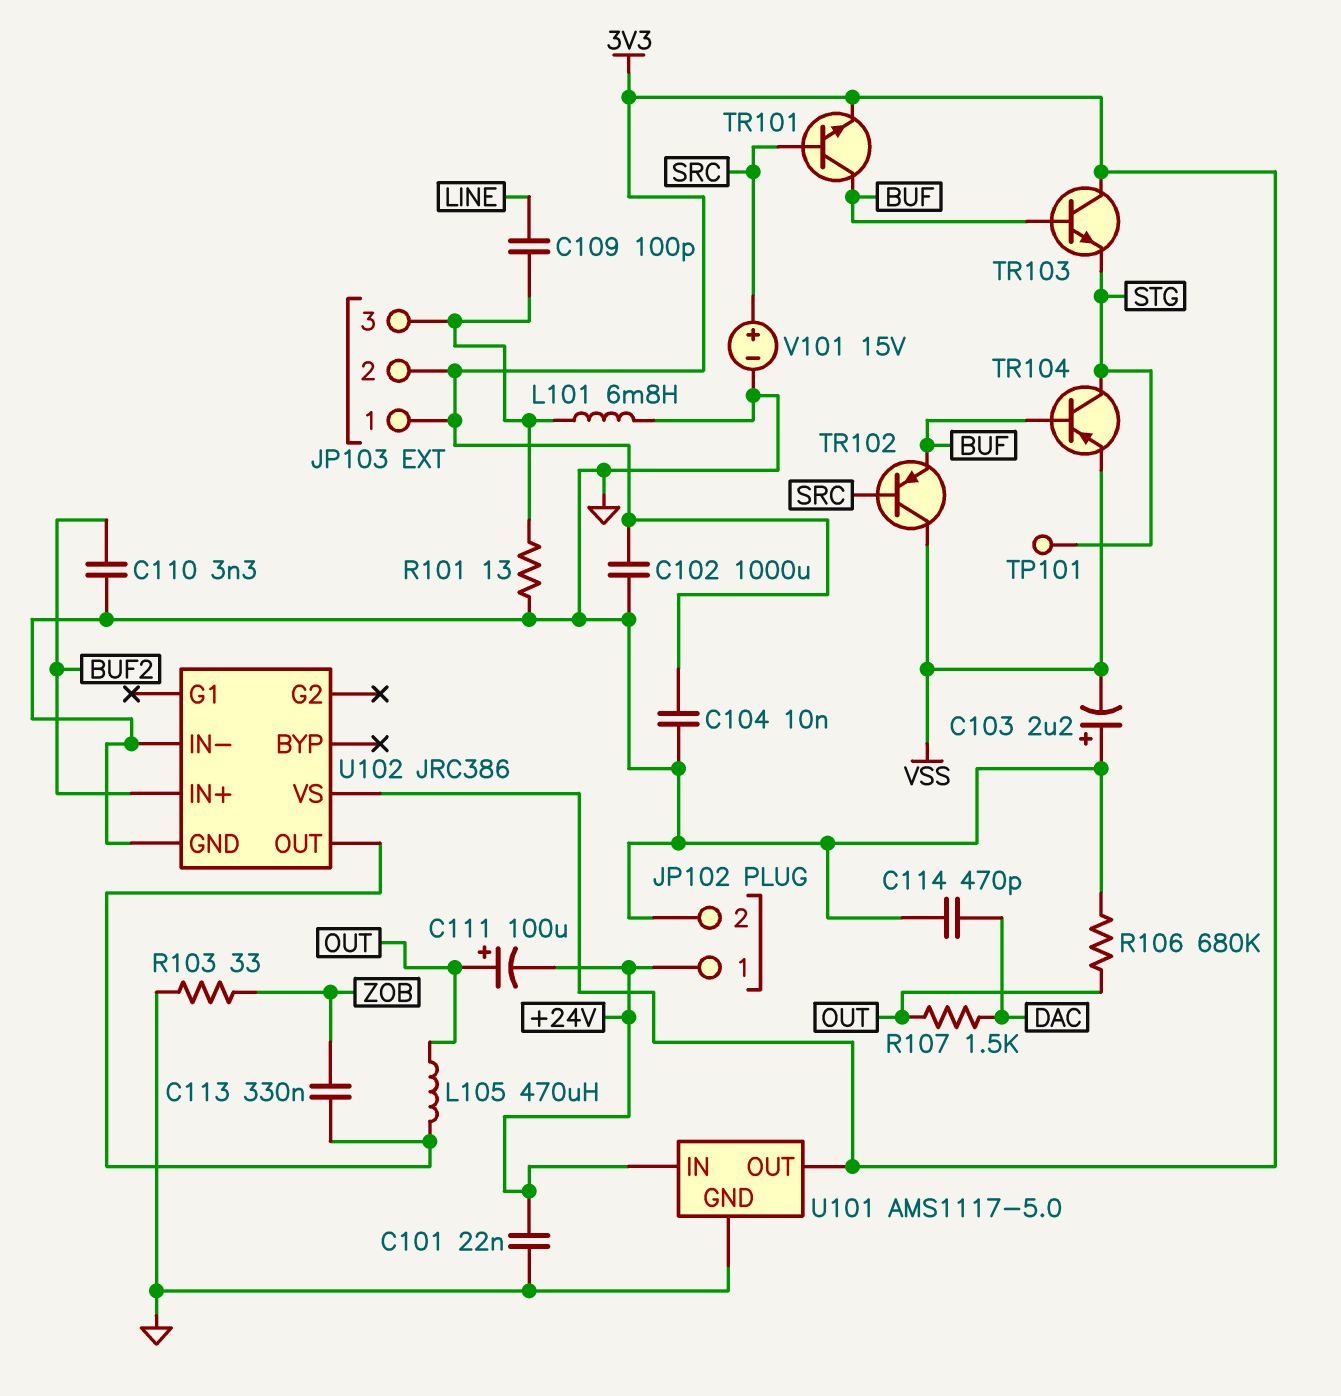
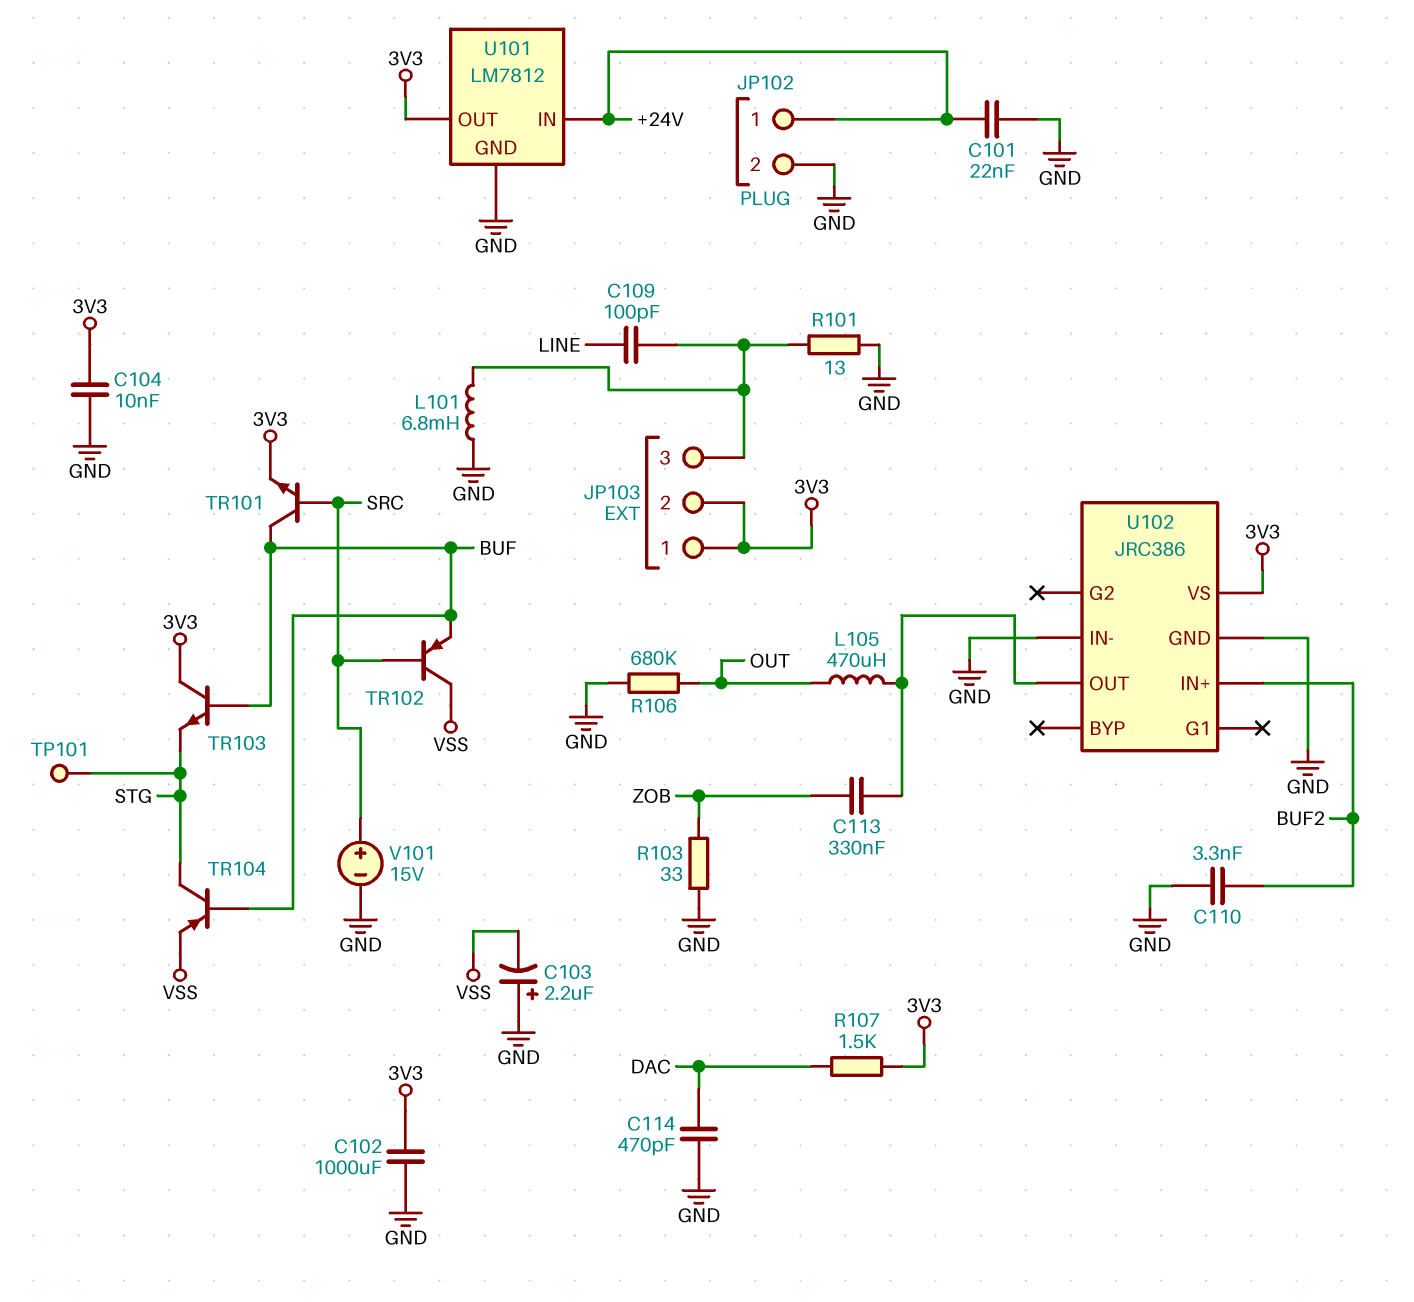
C111: 100uF (plus OUT, minus +24V) -> none
R107: 1.5k (DAC, OUT) -> 1.5k (3V3, DAC)
U101: AMS1117-5.0 -> LM7812

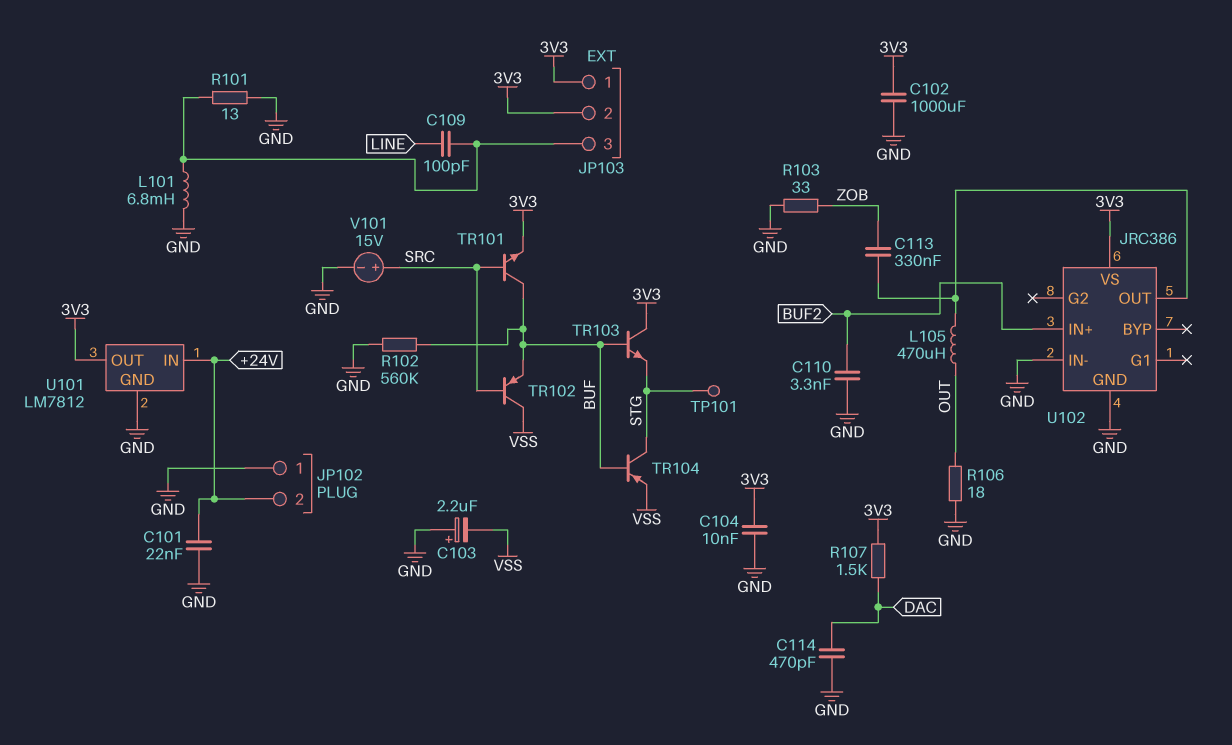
JP102 pin 1: +24V -> GND
JP102 pin 2: GND -> +24V
R102: none -> 560k (BUF, GND)
R106: 680k (GND, OUT) -> 18 (GND, OUT)

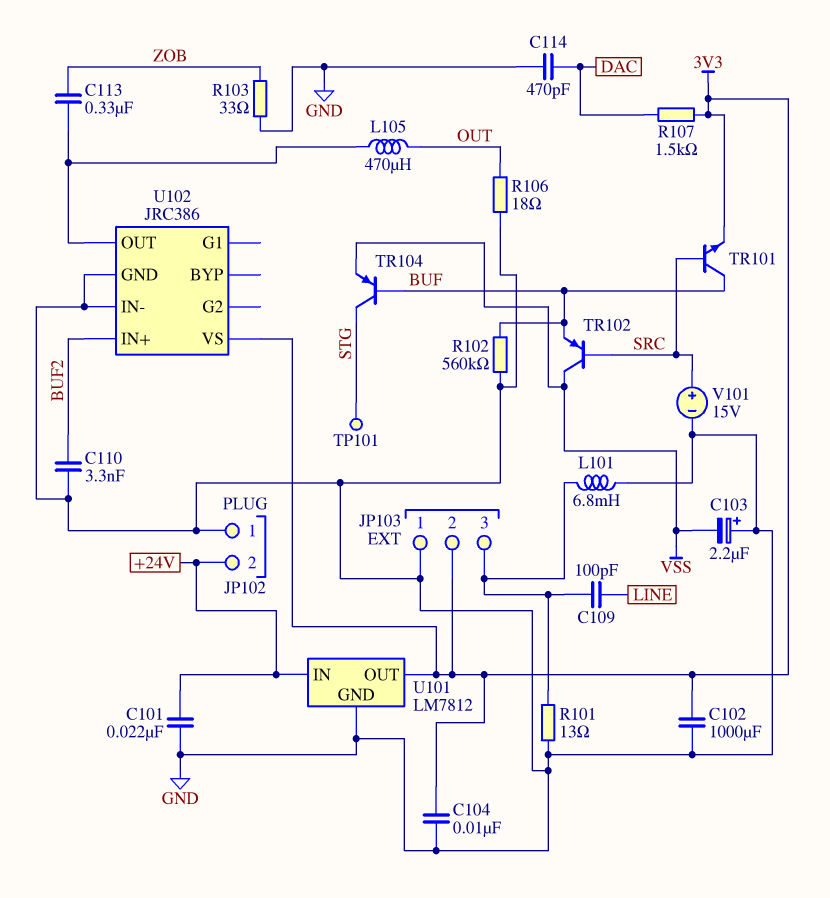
JP103 pin 1: 3V3 -> GND
TR103: NPN (B BUF, C 3V3, E STG) -> none

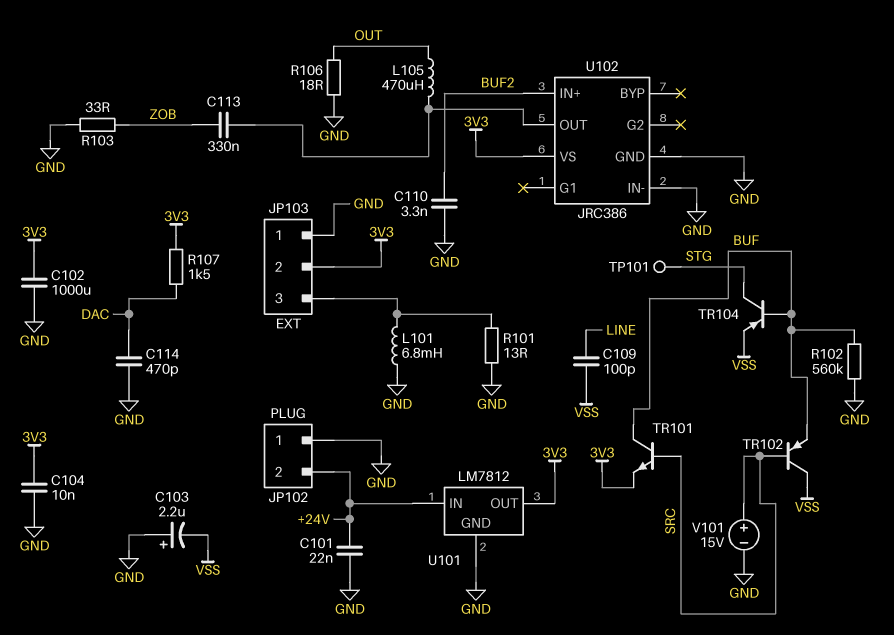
C109: 100pF (JP103/3, LINE) -> 100pF (LINE, VSS)

